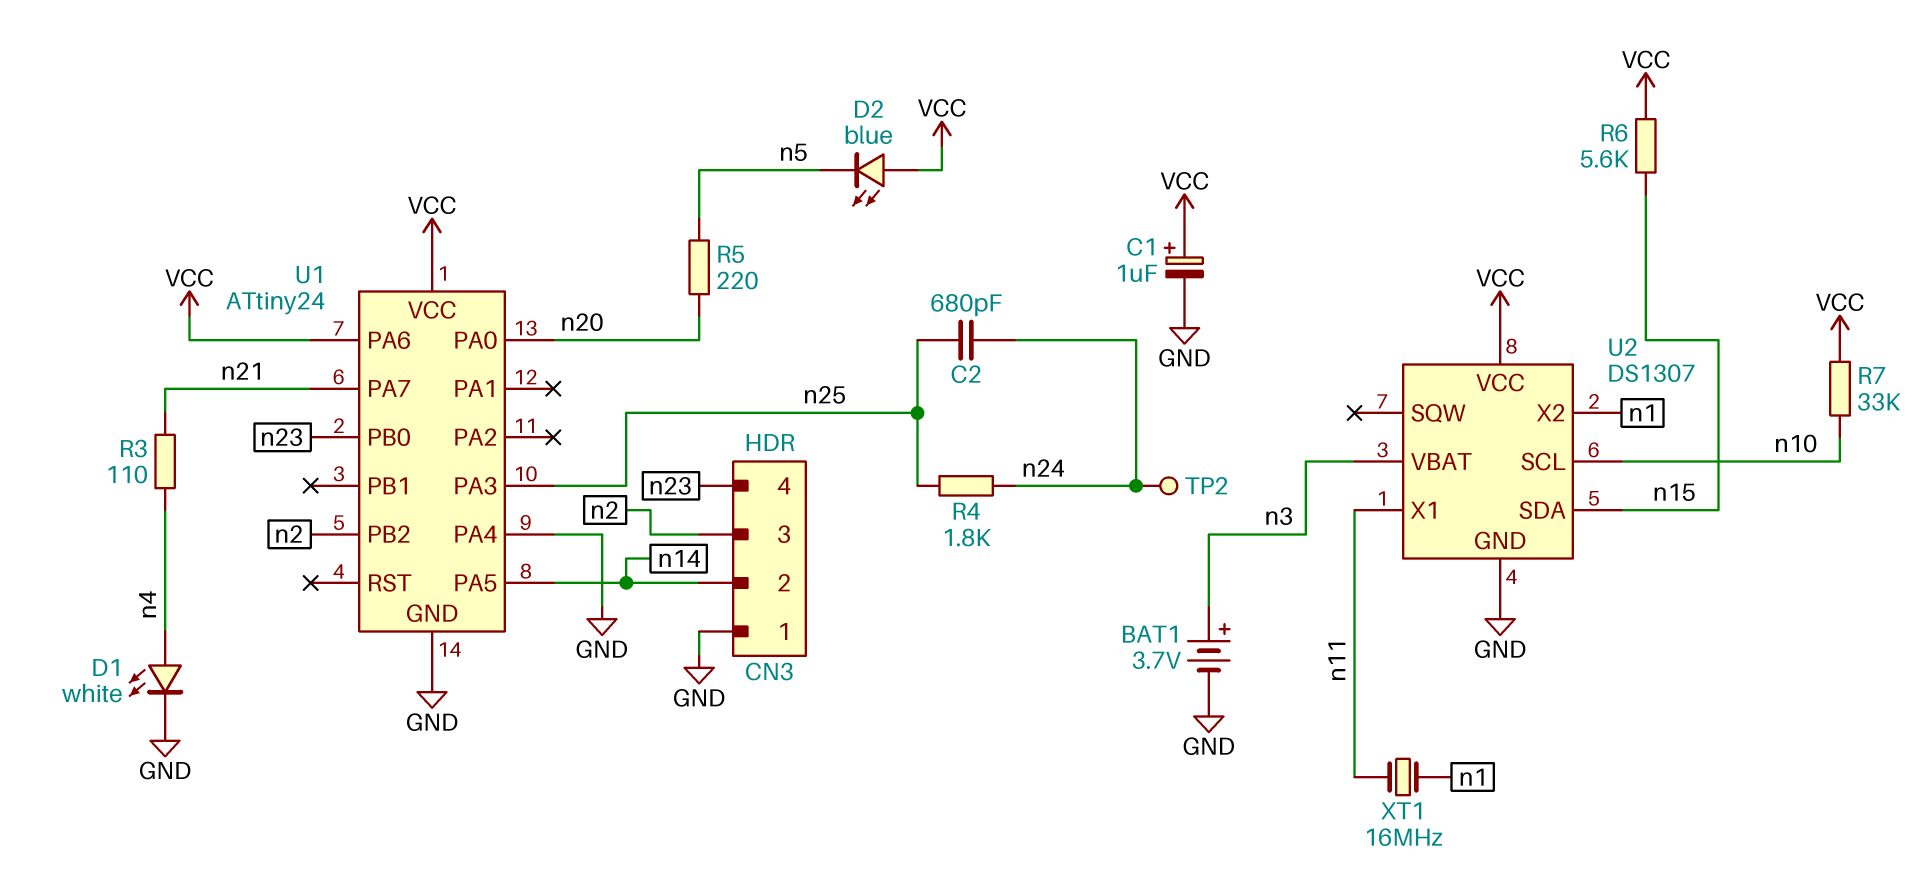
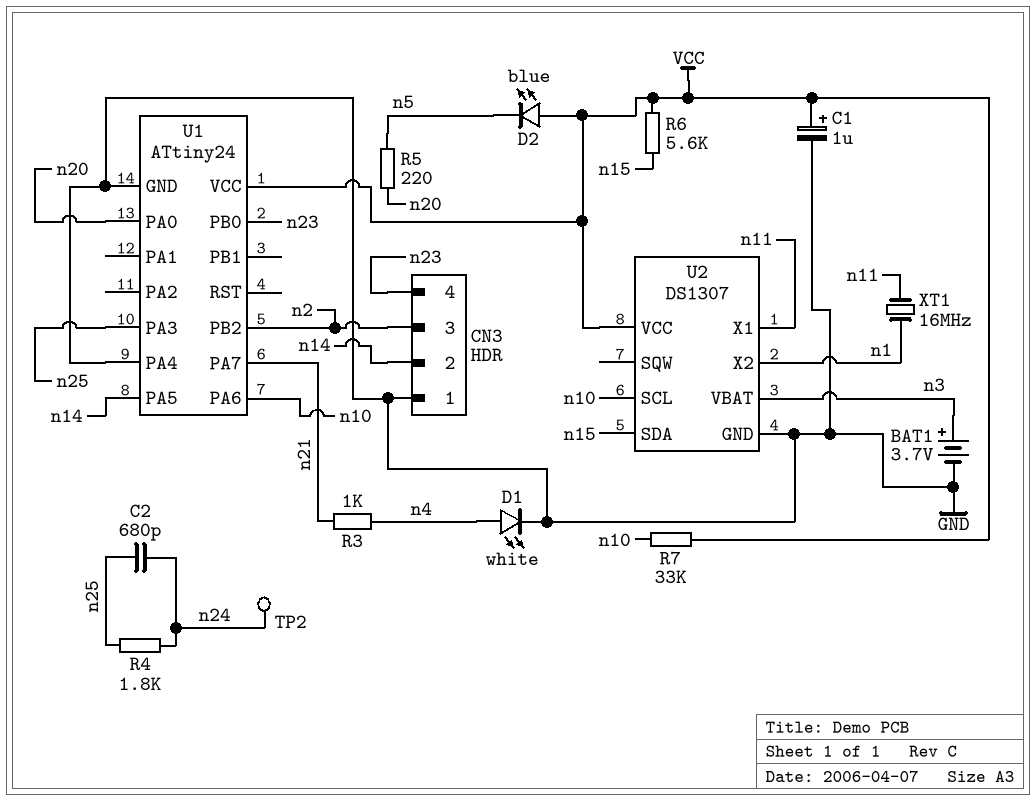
R3: 110 (n4, n21) -> 1k (n4, n21)
U1 pin PA6: VCC -> n10

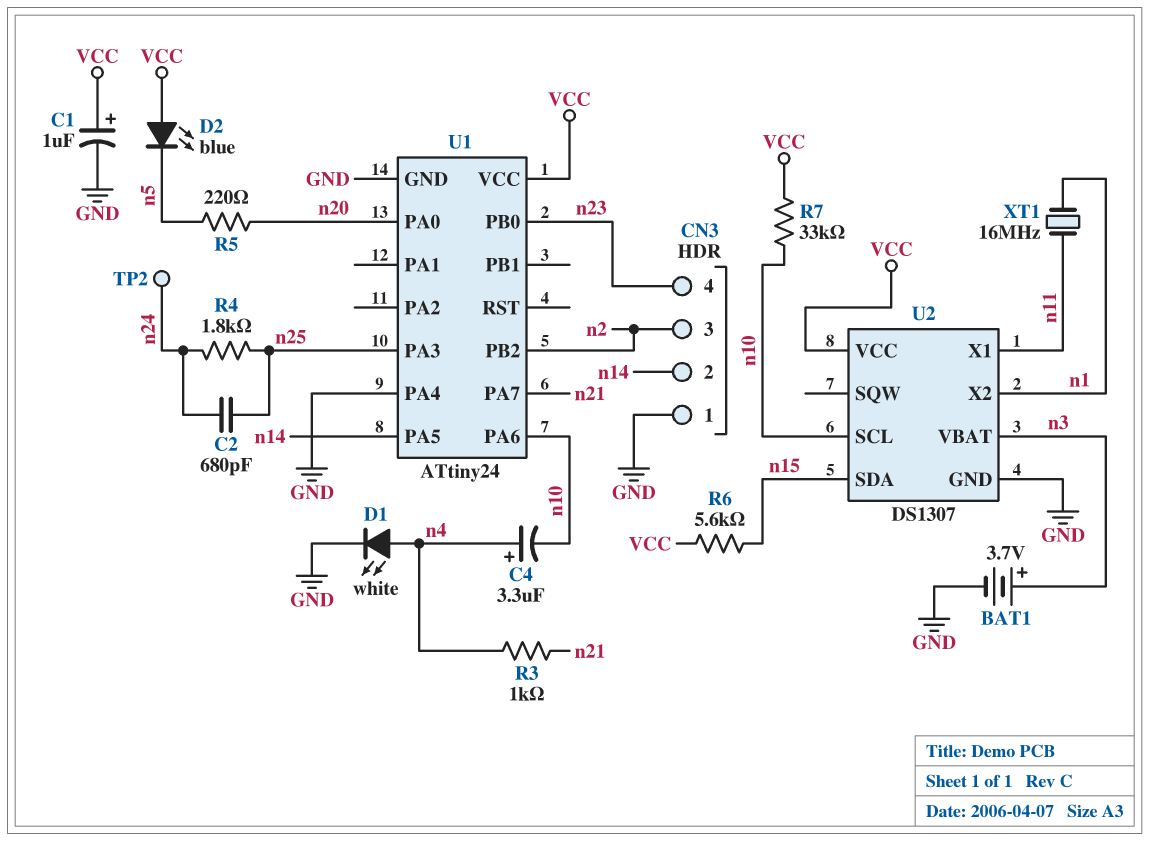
C4: none -> 3.3uF (plus n4, minus n10)

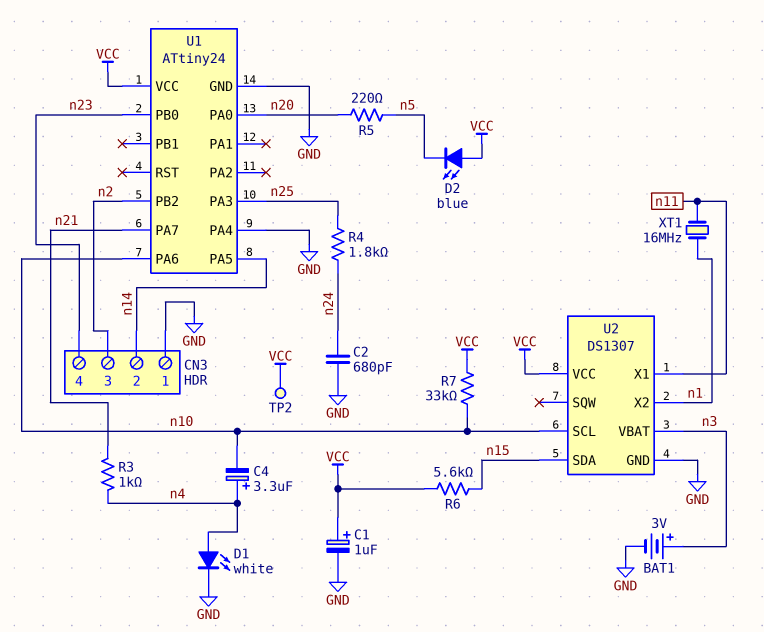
BAT1: 3.7V (plus n3, minus GND) -> 3V (plus n3, minus GND)
C2: 680pF (n24, n25) -> 680pF (GND, n24)
TP2: test point (n24) -> test point (VCC)

